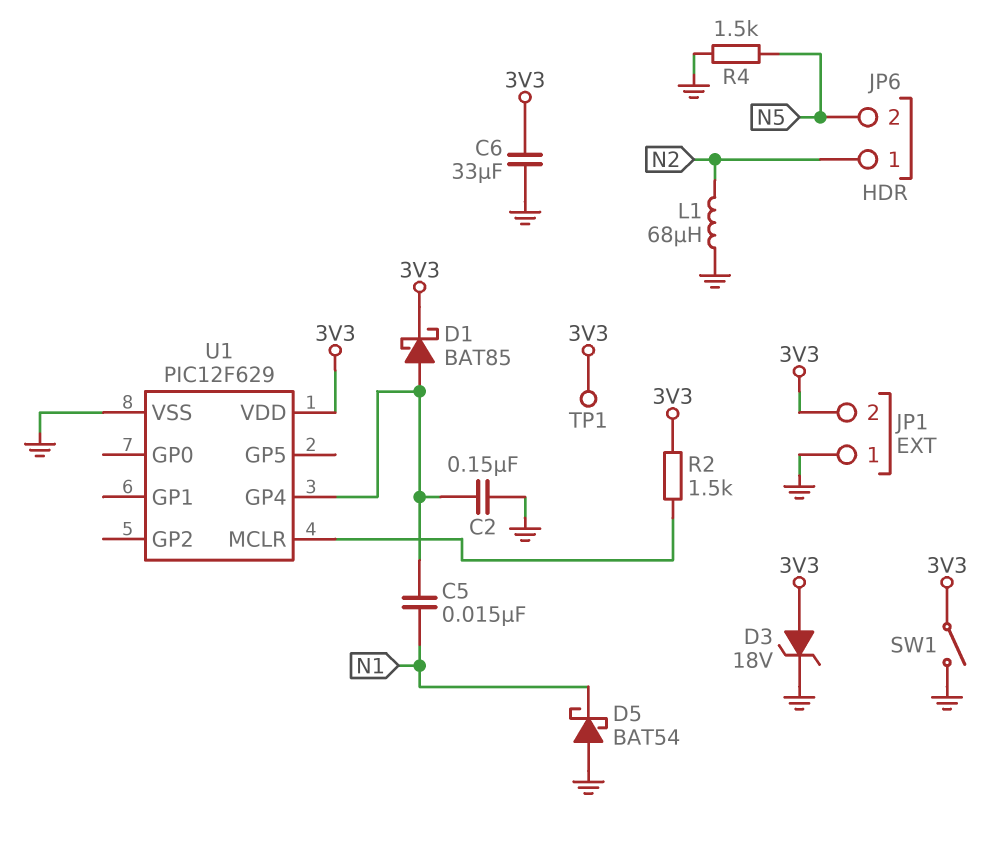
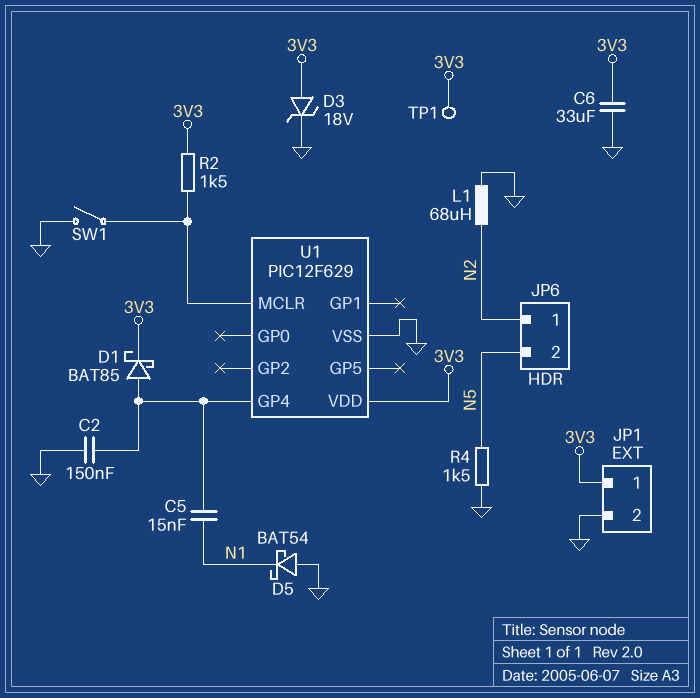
JP1 pin 1: GND -> 3V3
JP1 pin 2: 3V3 -> GND
SW1: switch (3V3, GND) -> switch (GND, U1/MCLR)

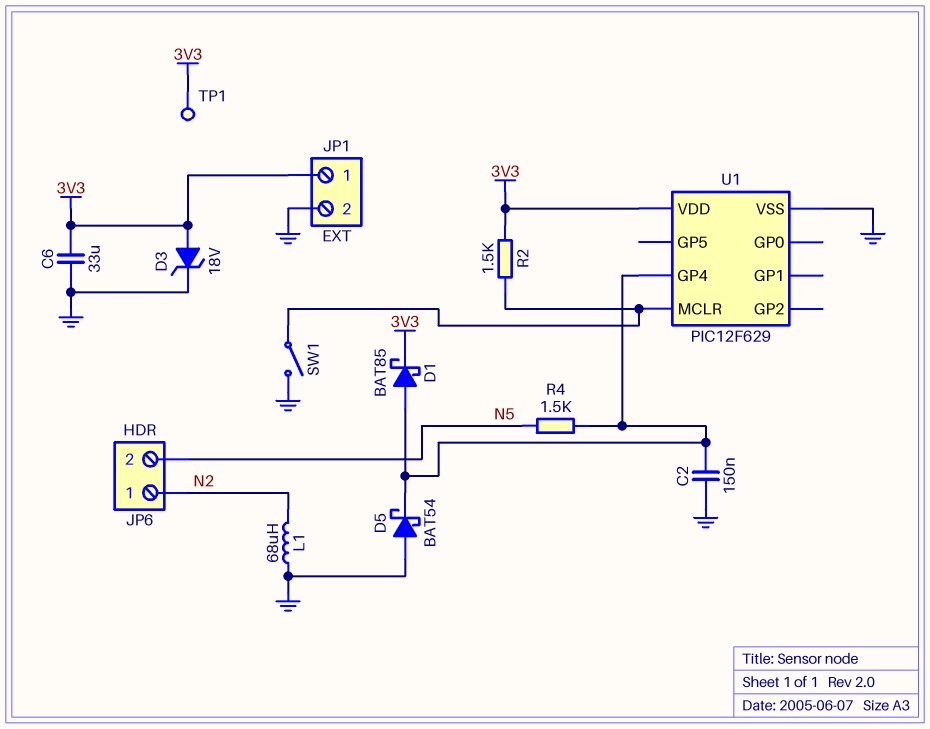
C5: 15nF (N1, U1/GP4) -> none
D5: schottky BAT54 (A GND, K N1) -> schottky BAT54 (A GND, K U1/GP4)
R4: 1.5k (GND, N5) -> 1.5k (N5, U1/GP4)

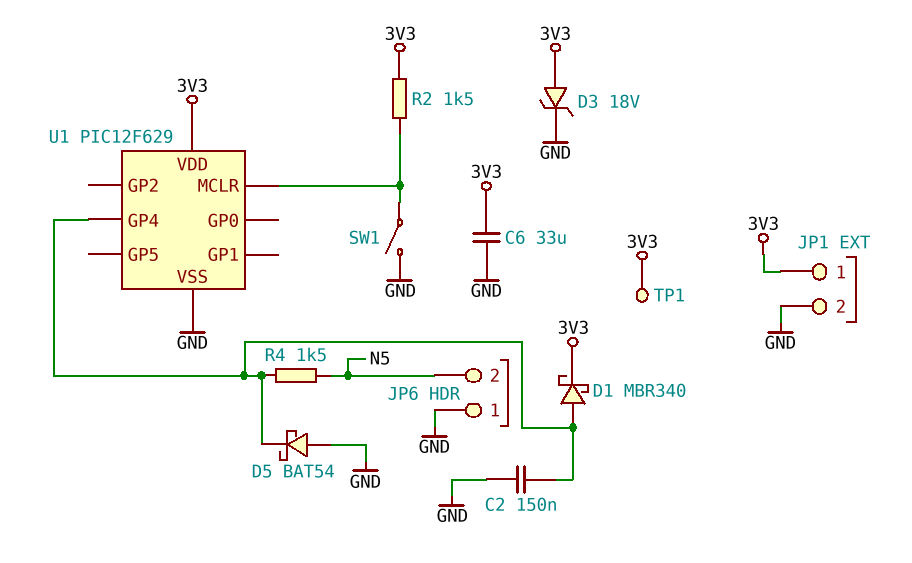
D1: schottky BAT85 (A U1/GP4, K 3V3) -> schottky MBR340 (A U1/GP4, K 3V3)
JP6 pin 1: N2 -> GND
L1: 68uH (GND, N2) -> none

